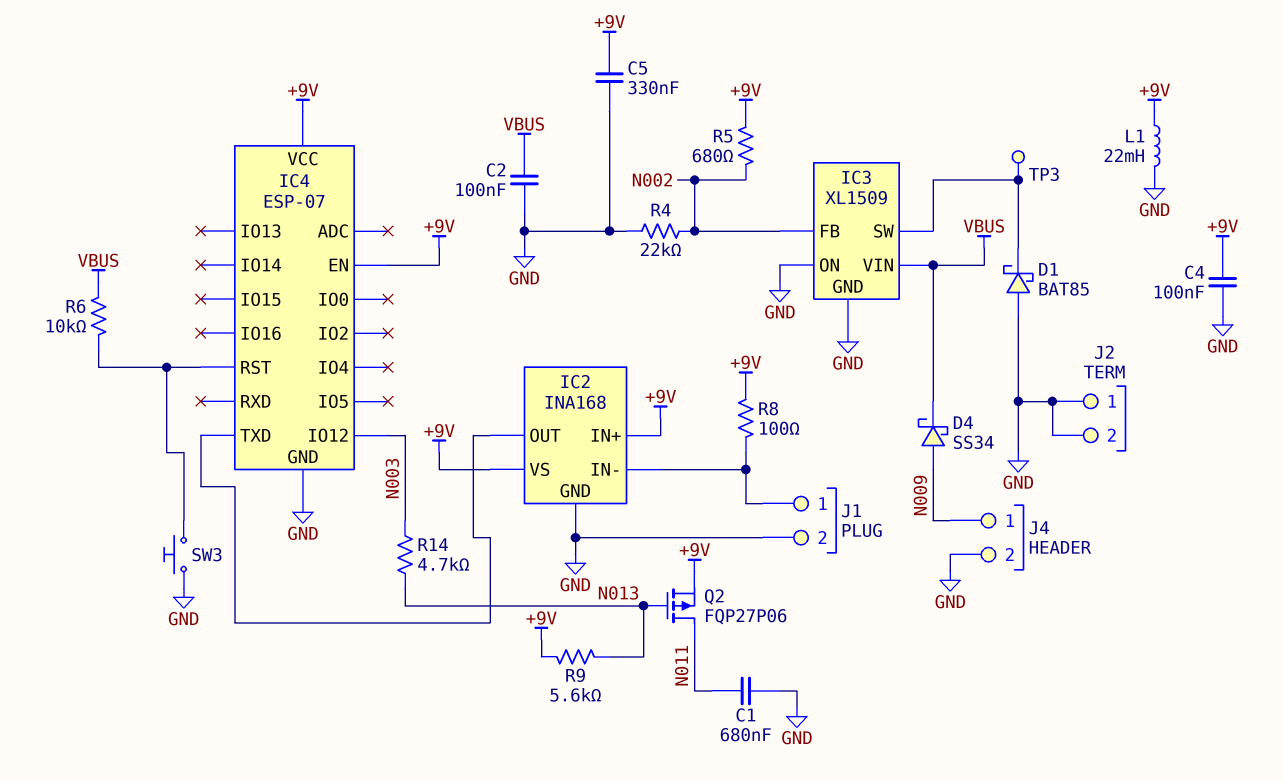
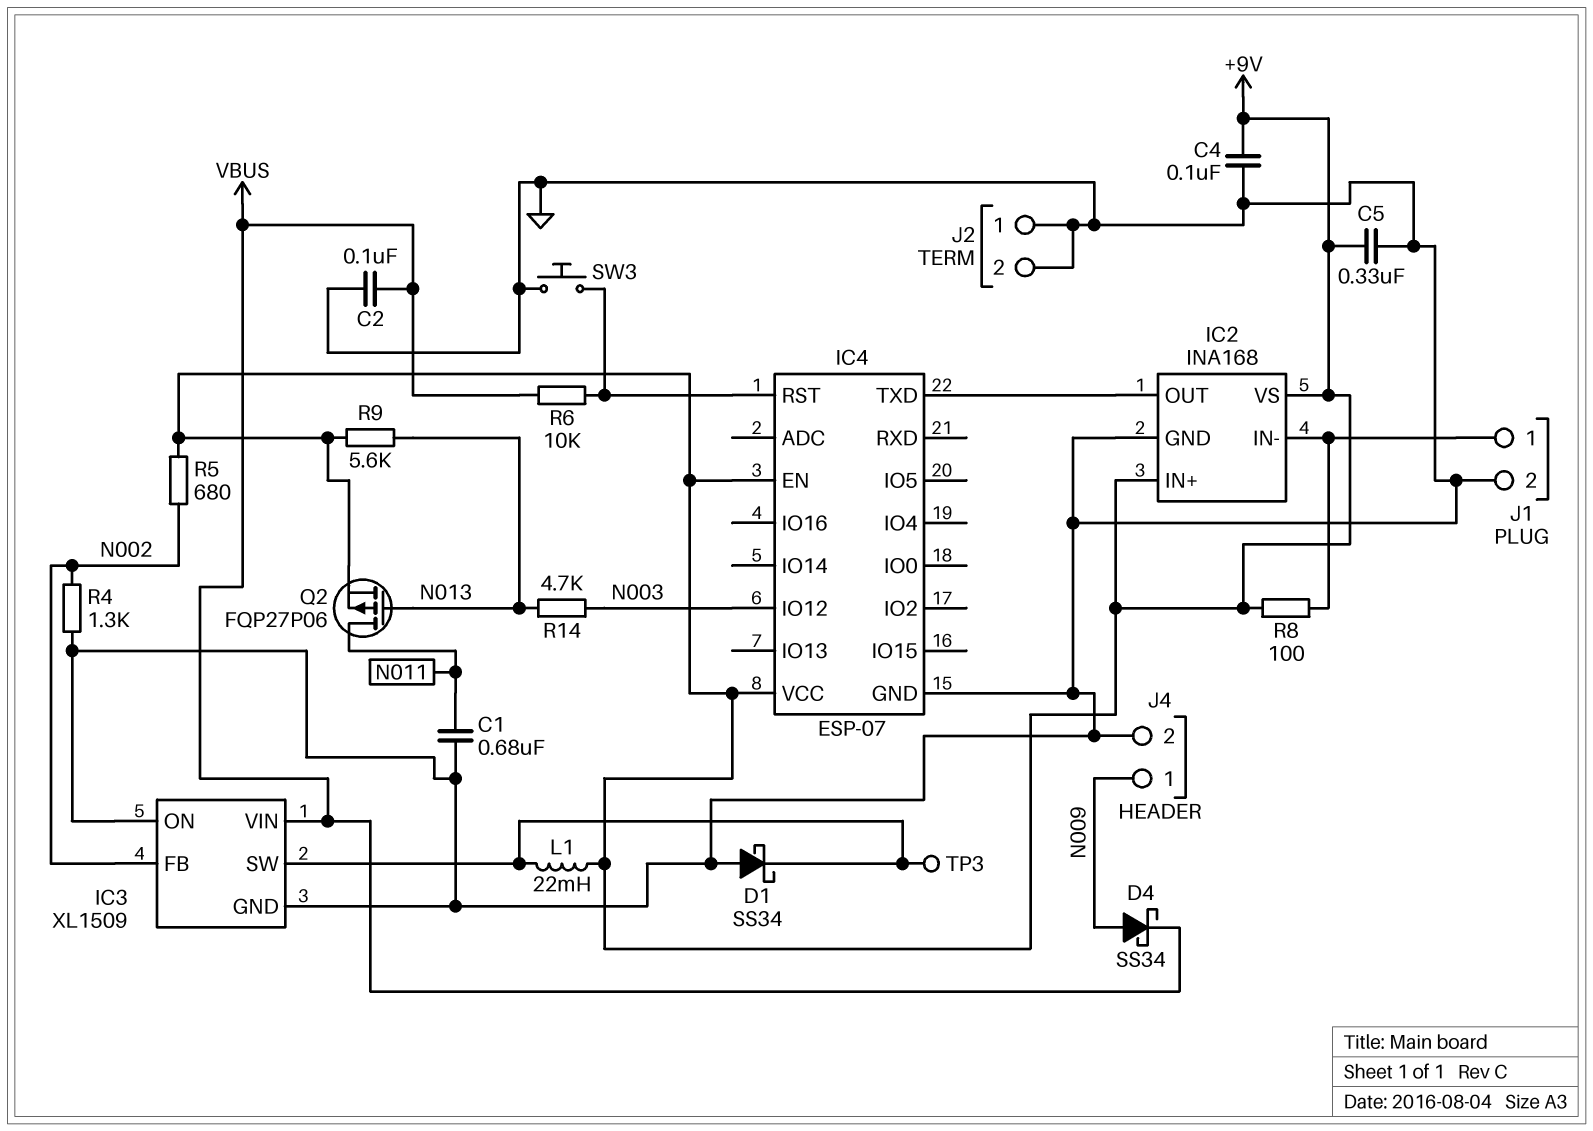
D1: schottky BAT85 (A GND, K IC3/SW) -> schottky SS34 (A GND, K IC3/SW)
L1: 22mH (+9V, GND) -> 22mH (+9V, IC3/SW)
R4: 22k (GND, N002) -> 1.3k (GND, N002)

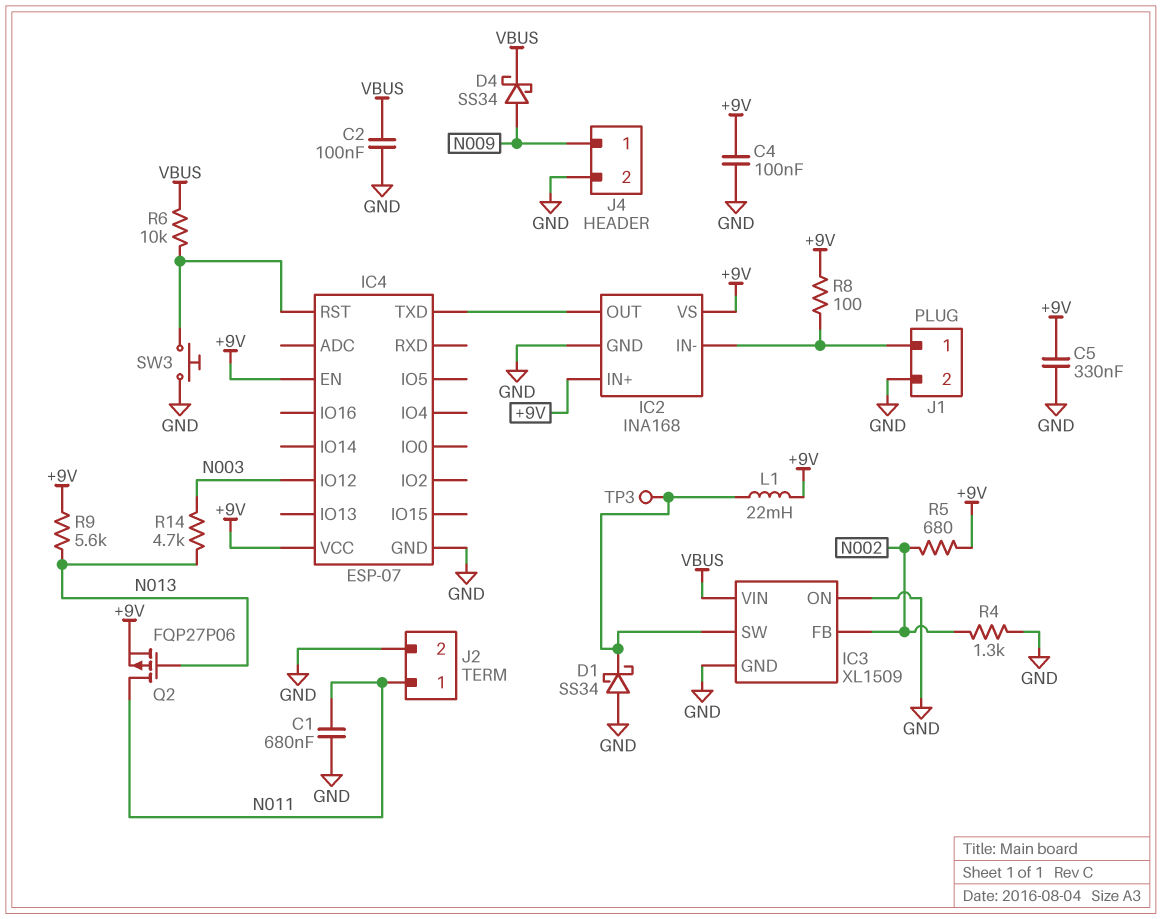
J2 pin 1: GND -> N011

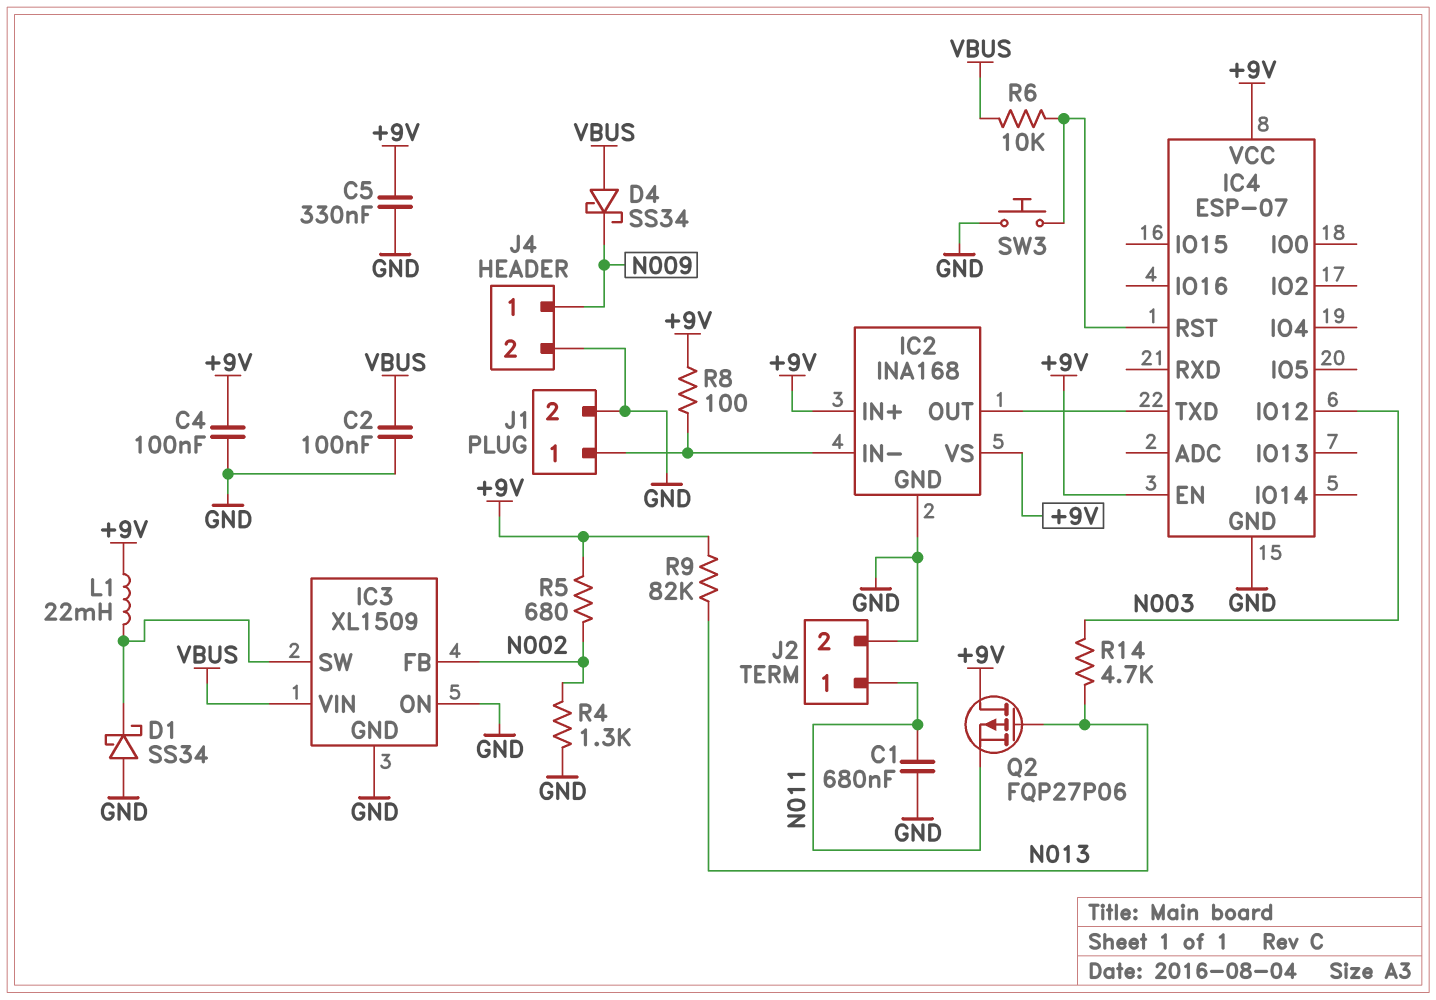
D4: schottky SS34 (A N009, K VBUS) -> schottky SS34 (A VBUS, K N009)
Q2: PMOS FQP27P06 (G N013, D N011, S +9V) -> PMOS FQP27P06 (G N013, D +9V, S N011)
R9: 5.6k (+9V, N013) -> 82k (+9V, N013)
TP3: test point (IC3/SW) -> none

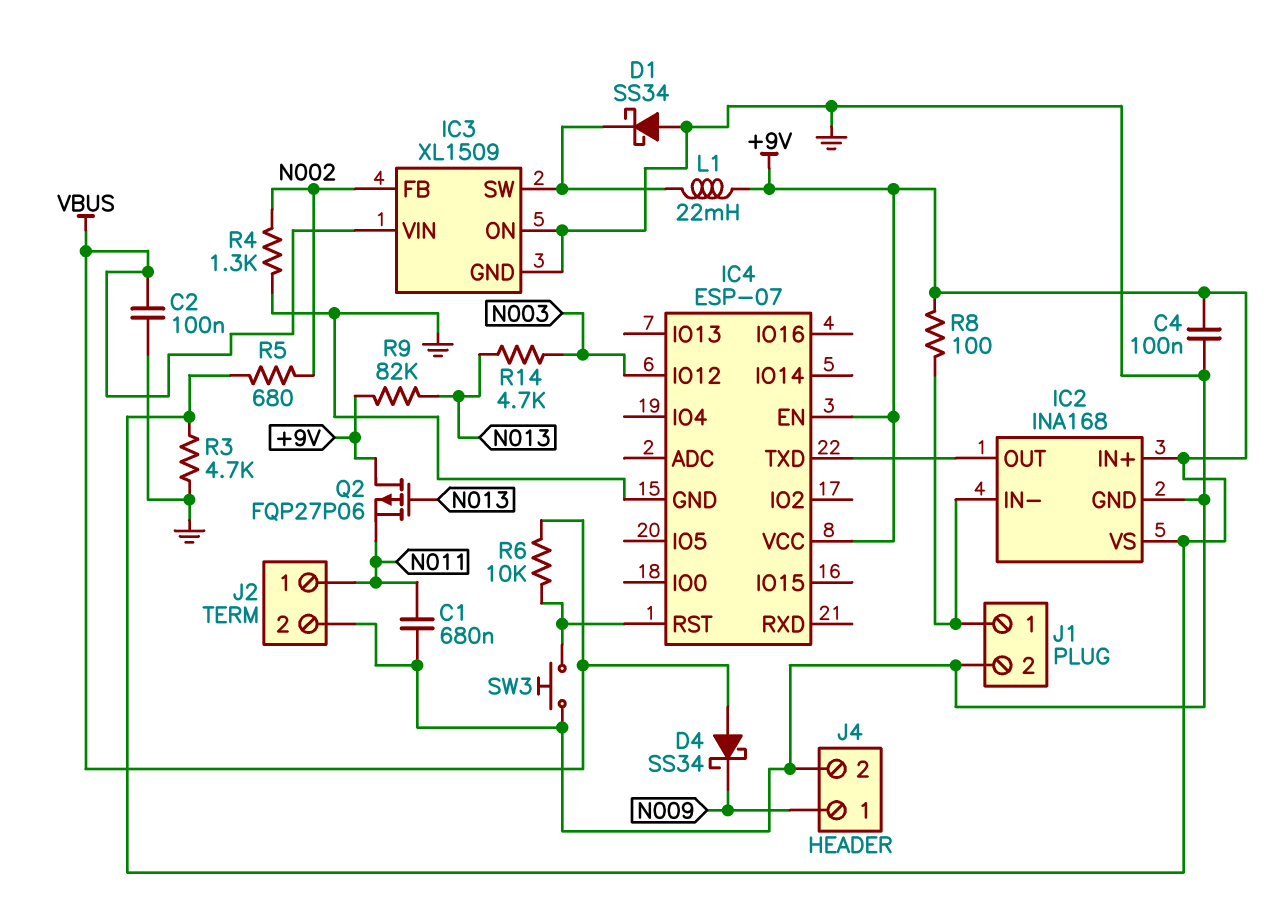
C5: 330nF (+9V, GND) -> none
R3: none -> 4.7k (+9V, GND)

